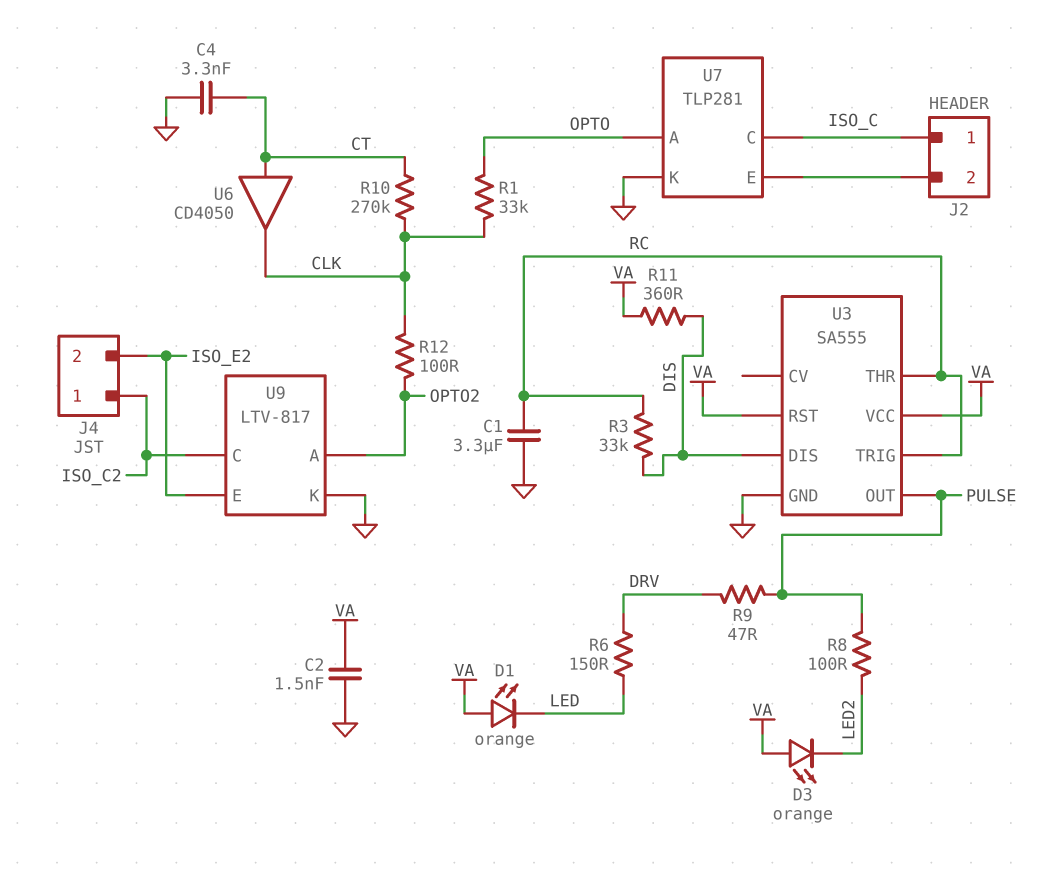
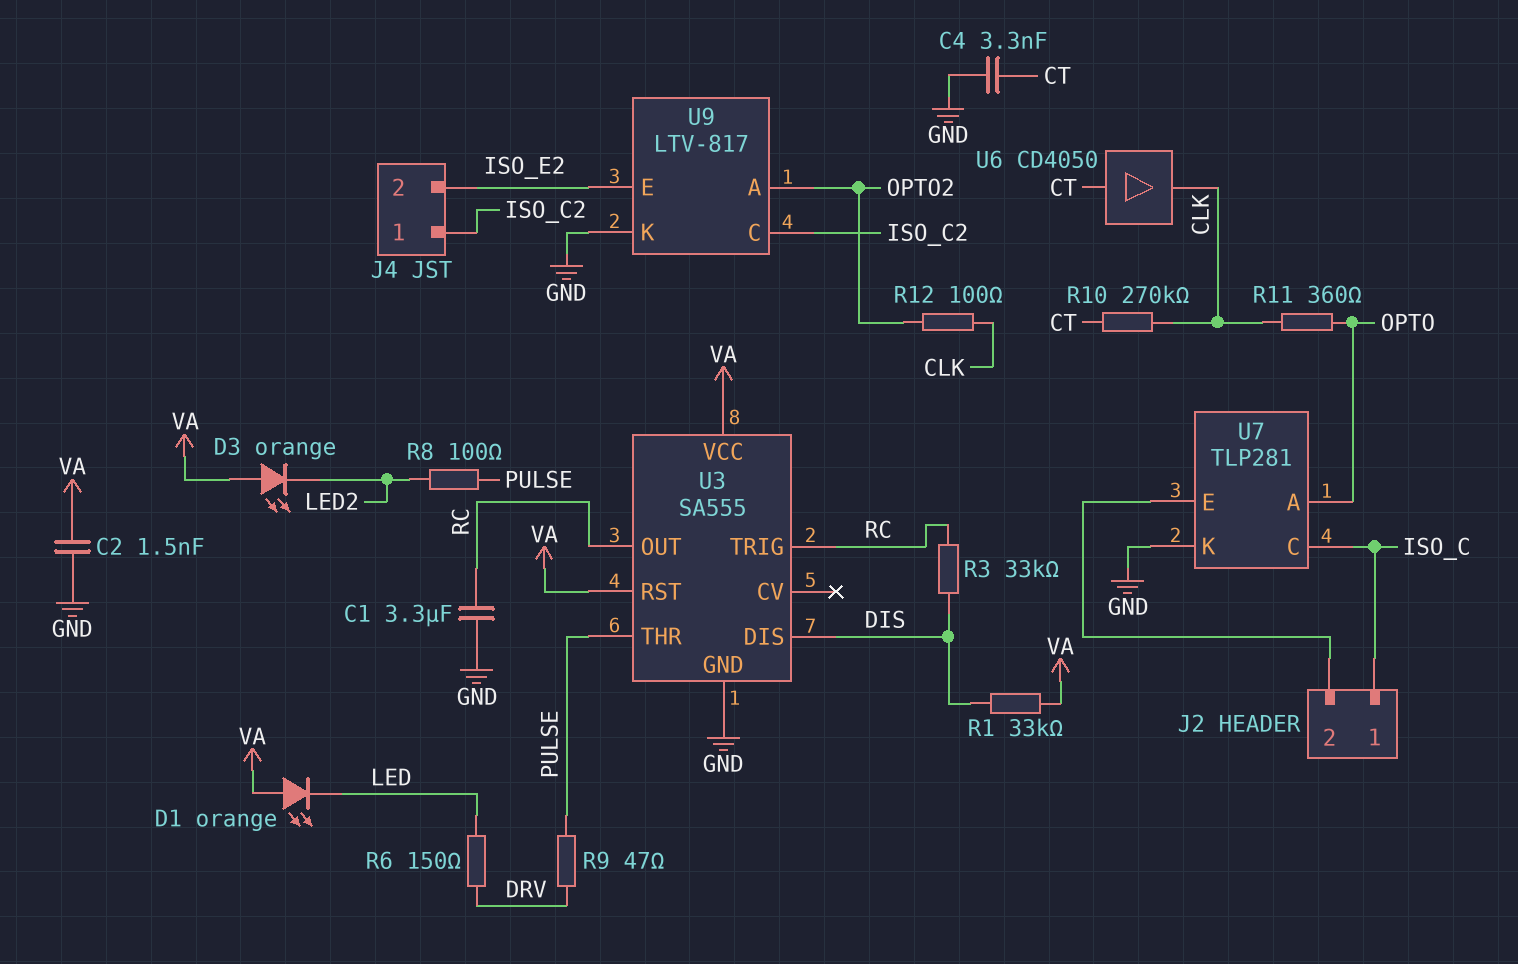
R1: 33k (CLK, OPTO) -> 33k (DIS, VA)
R11: 360 (DIS, VA) -> 360 (CLK, OPTO)
U3 pin OUT: PULSE -> RC
U3 pin THR: RC -> PULSE

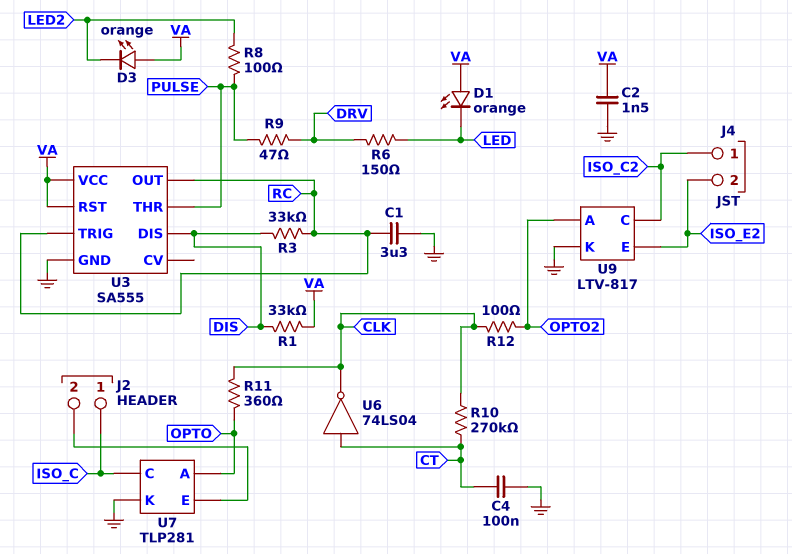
C4: 3.3nF (CT, GND) -> 100nF (CT, GND)
U6: buffer CD4050 (in CT, out CLK) -> NOT 74LS04 (in CT, out CLK)

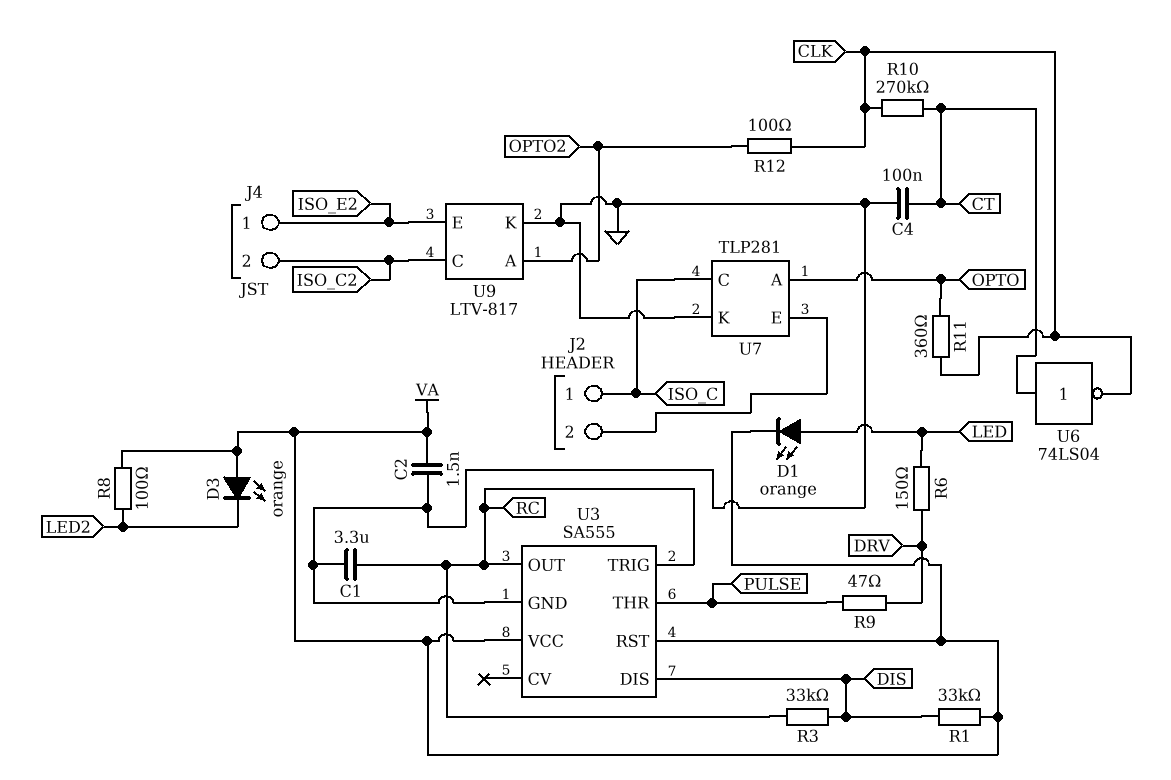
D1: LED orange (A VA, K LED) -> LED orange (A LED, K VA)
J4 pin 1: ISO_C2 -> ISO_E2
J4 pin 2: ISO_E2 -> ISO_C2
R8: 100 (LED2, PULSE) -> 100 (LED2, VA)

